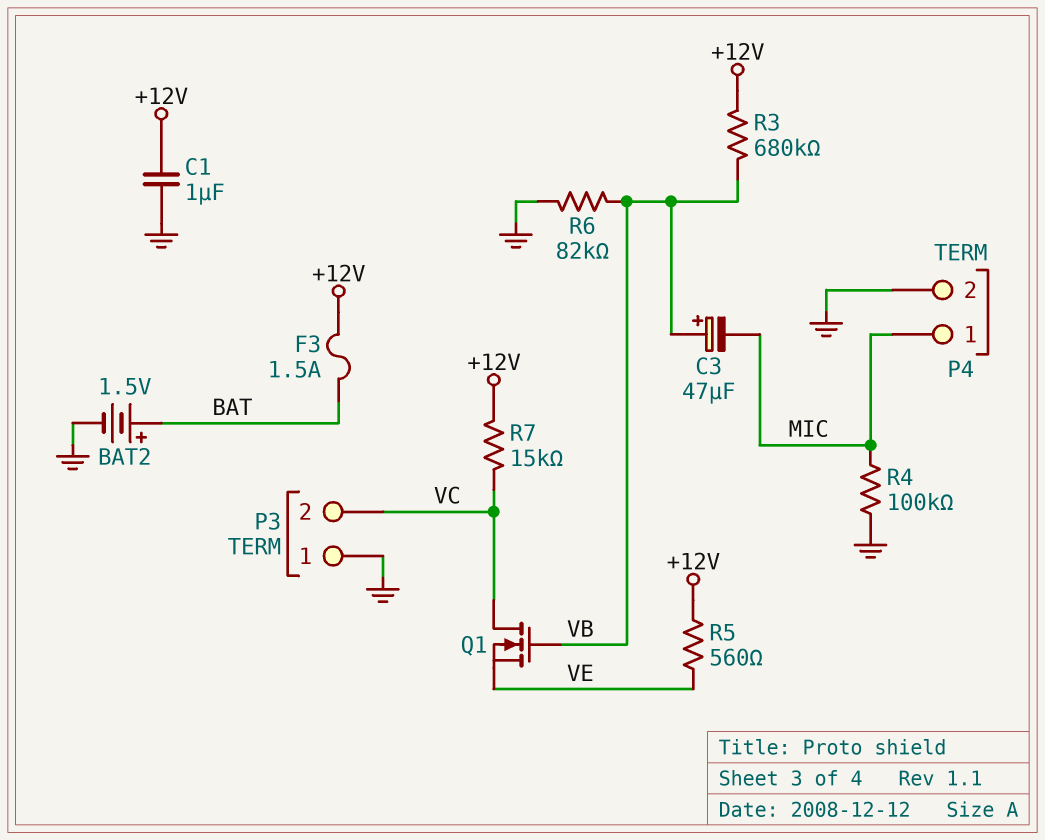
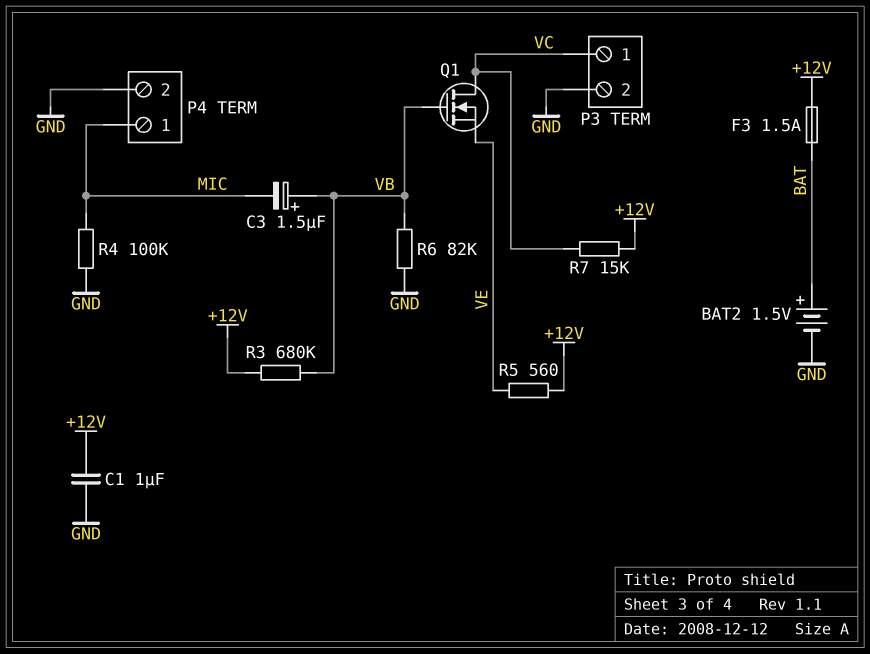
C3: 47uF (plus VB, minus MIC) -> 1.5uF (plus VB, minus MIC)
P3 pin 1: GND -> VC
P3 pin 2: VC -> GND

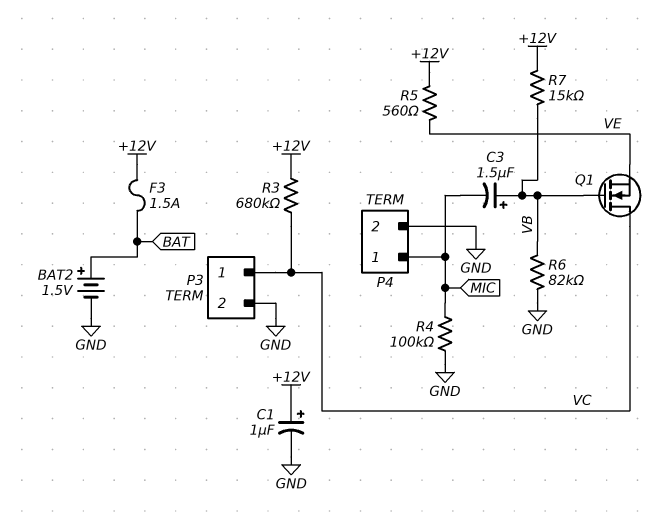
C1: 1uF (+12V, GND) -> 1uF (plus +12V, minus GND)
R3: 680k (+12V, VB) -> 680k (+12V, VC)
R7: 15k (+12V, VC) -> 15k (+12V, VB)

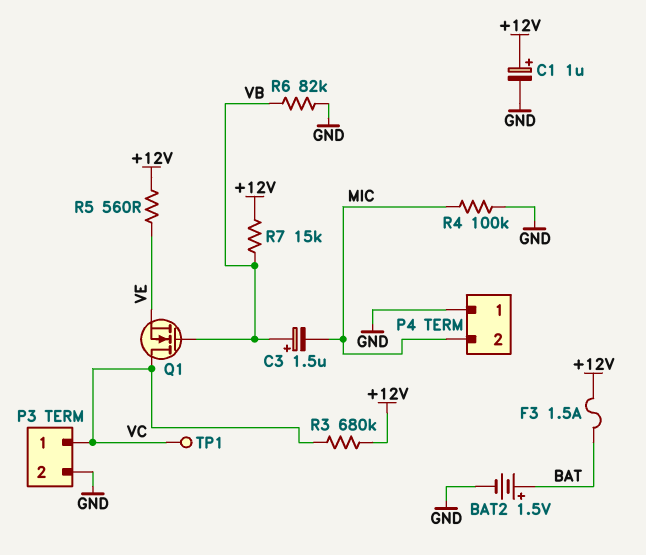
P4 pin 1: MIC -> GND
P4 pin 2: GND -> MIC
TP1: none -> test point (VC)

